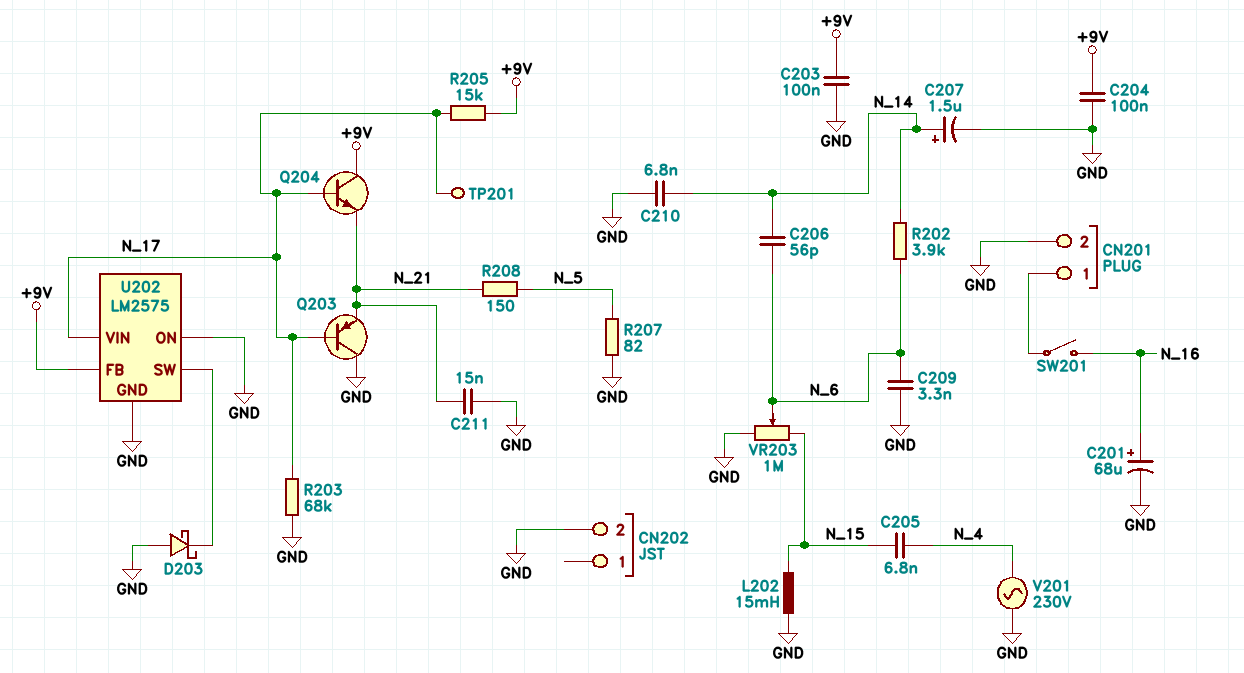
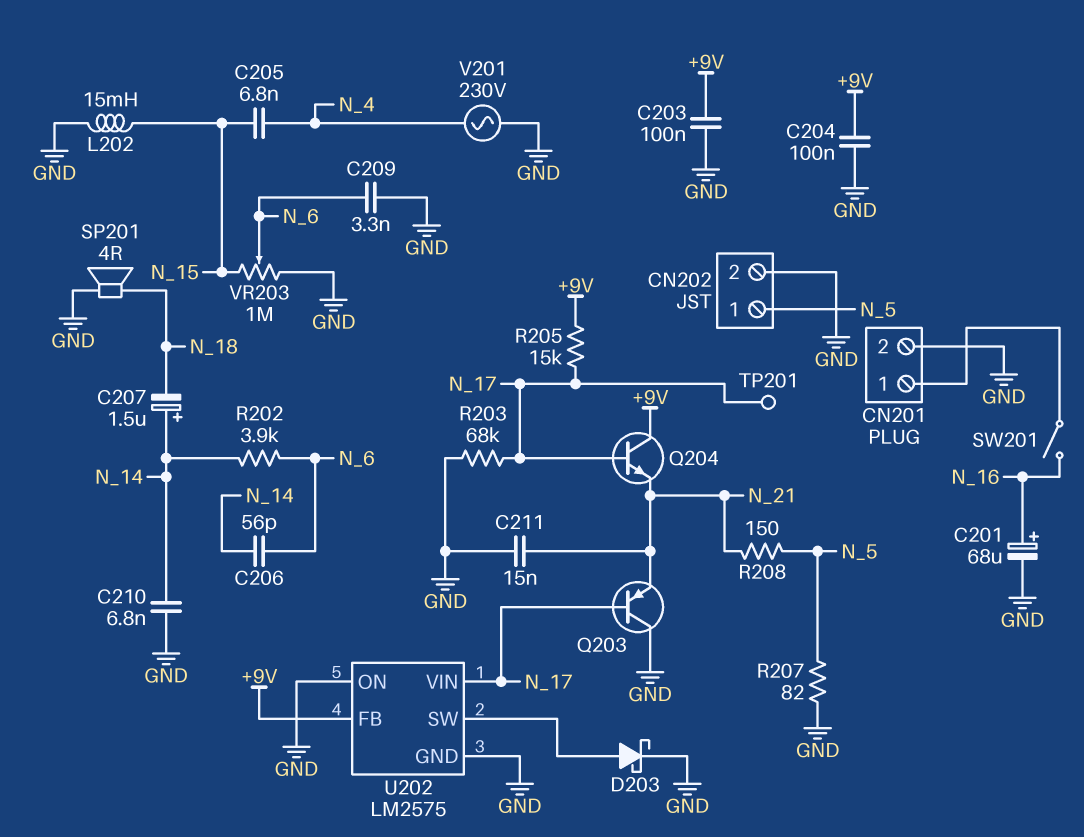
C207: 1.5uF (plus N_14, minus GND) -> 1.5uF (plus N_14, minus N_18)
CN202 pin 1: none -> N_5
D203: schottky (A GND, K U202/SW) -> schottky (A U202/SW, K GND)
SP201: none -> speaker 4R (GND, N_18)

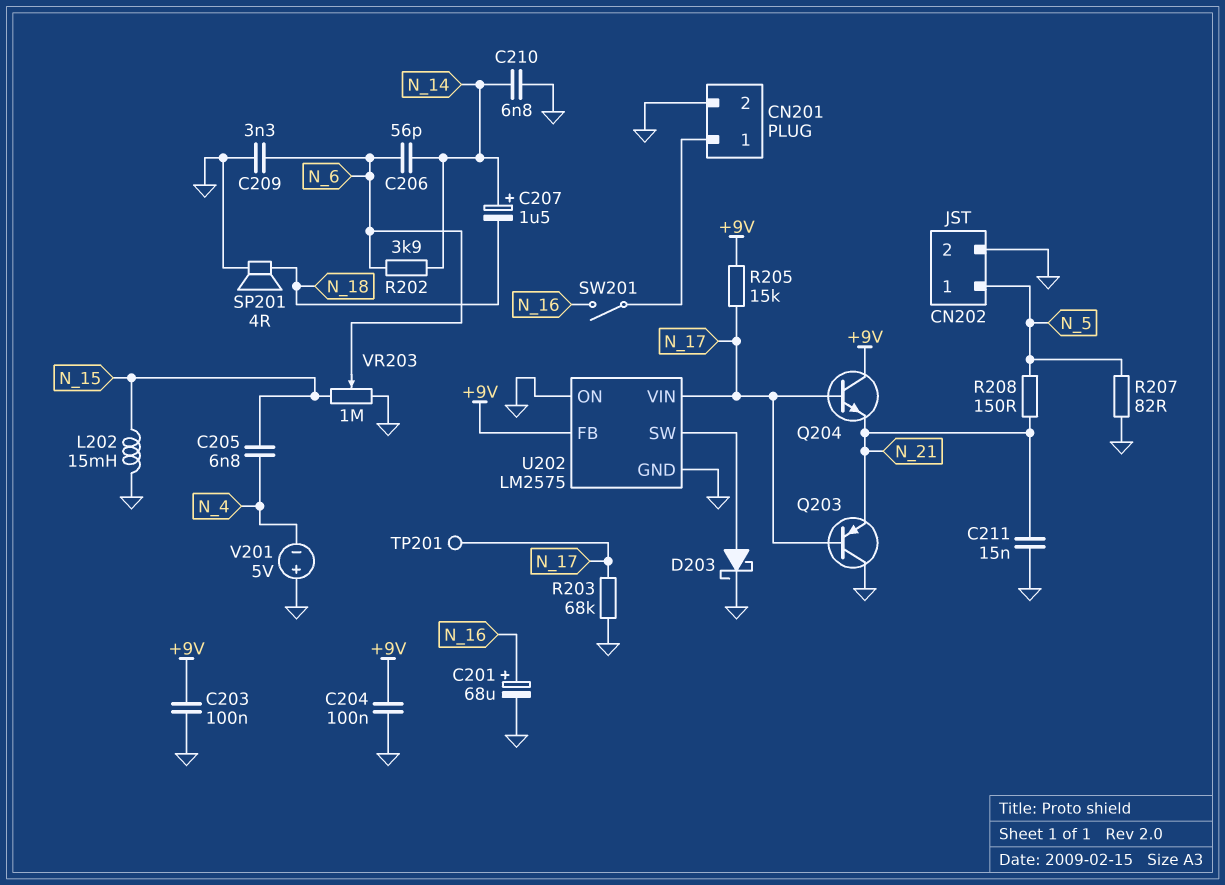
V201: AC 230V (GND, N_4) -> 5V (plus GND, minus N_4)

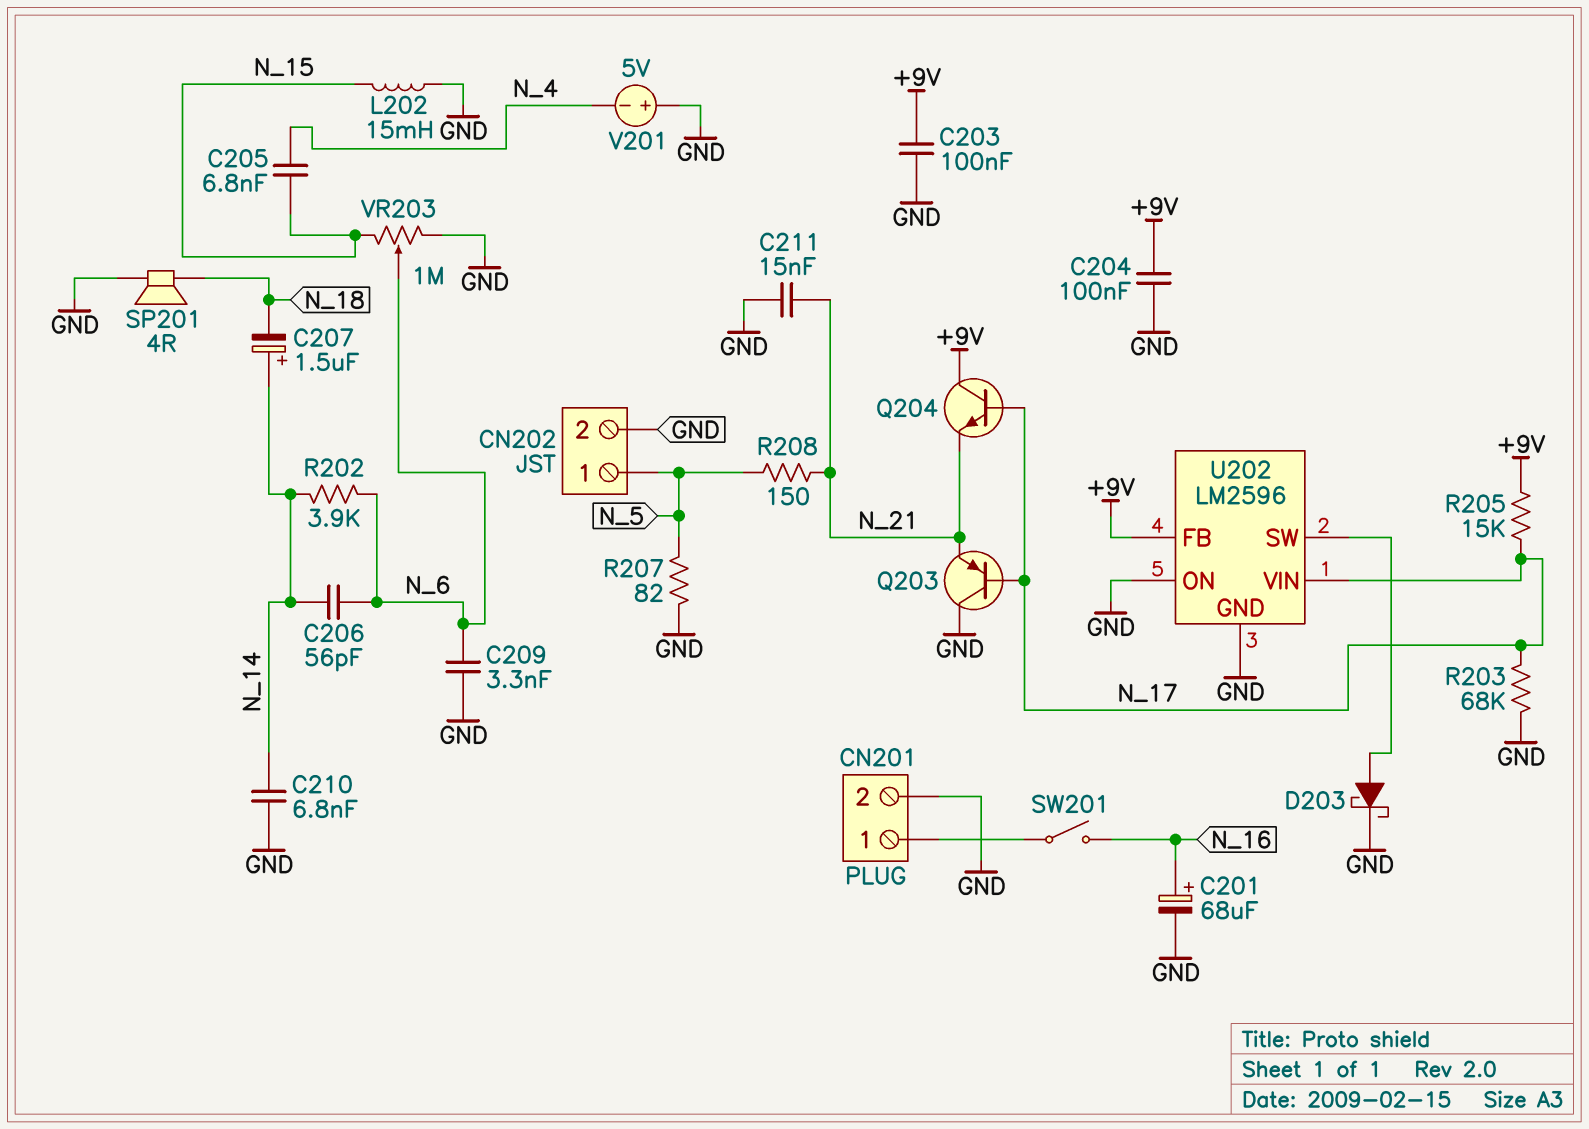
TP201: test point (N_17) -> none
U202: LM2575 -> LM2596

